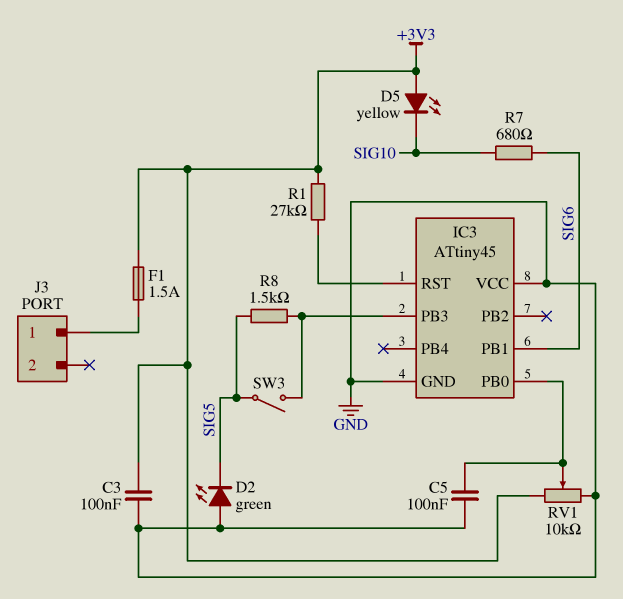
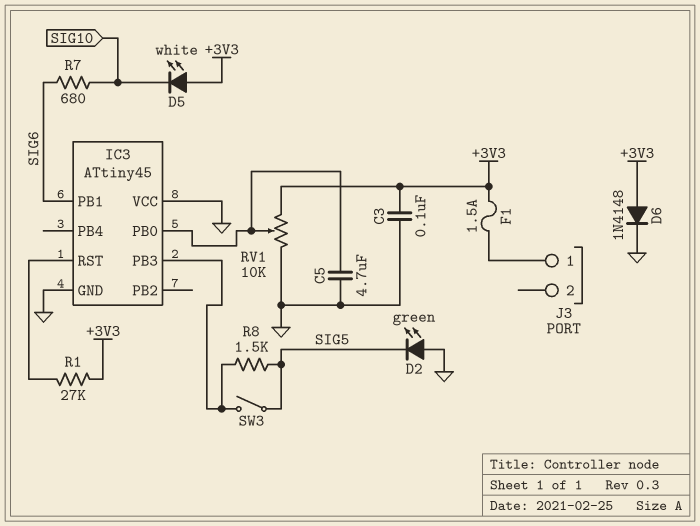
C5: 100nF (GND, IC3/PB0) -> 4.7uF (GND, IC3/PB0)
D5: LED yellow (A +3V3, K SIG10) -> LED white (A +3V3, K SIG10)
D6: none -> diode 1N4148 (A +3V3, K GND)

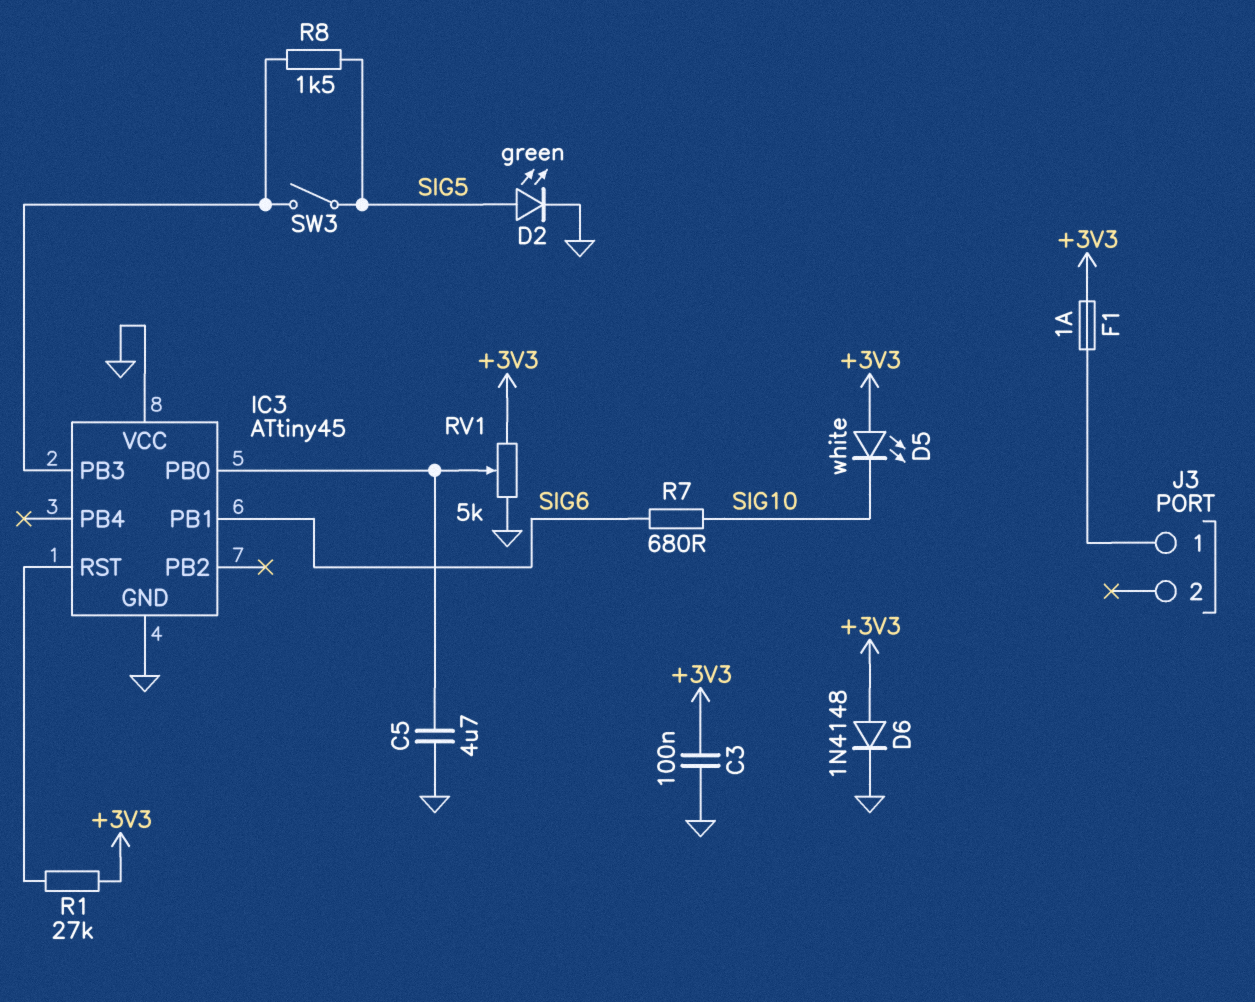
D2: LED green (A GND, K SIG5) -> LED green (A SIG5, K GND)
F1: 1.5A (+3V3, J3/1) -> 1A (+3V3, J3/1)
RV1: 10k (+3V3, GND, wiper IC3/PB0) -> 5k (+3V3, GND, wiper IC3/PB0)

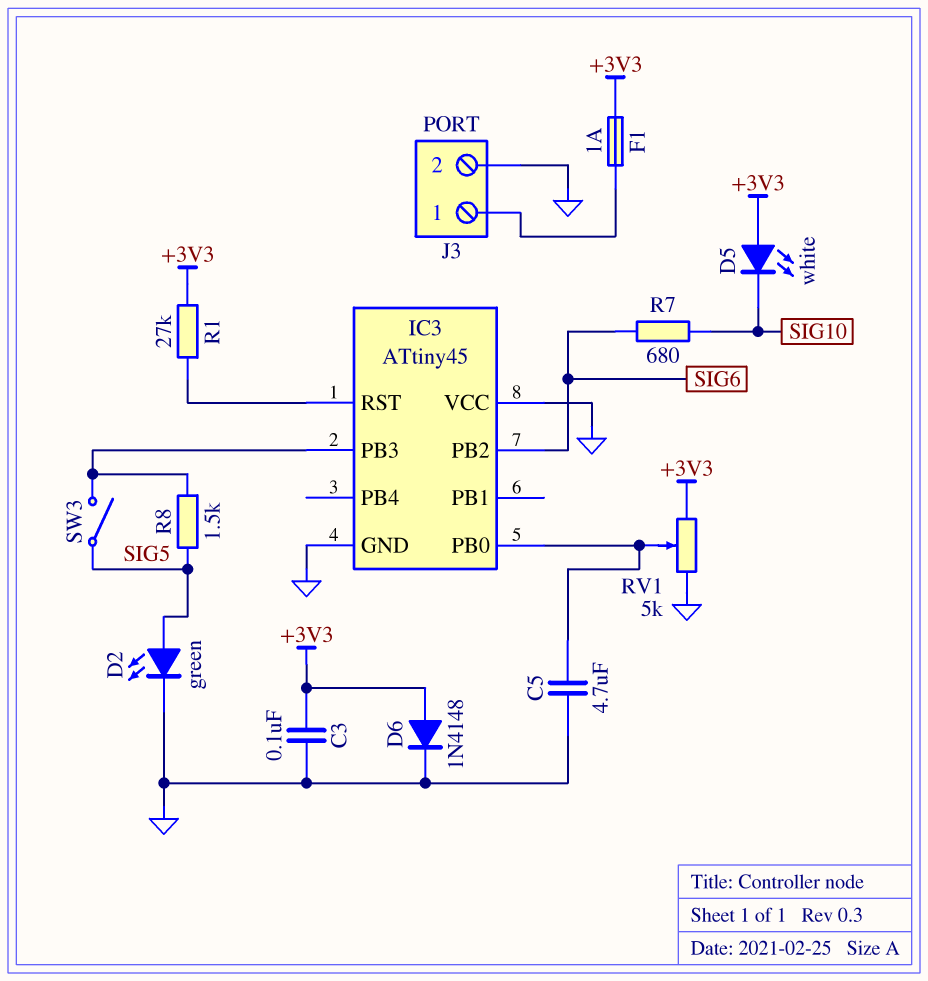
IC3 pin PB1: SIG6 -> none
IC3 pin PB2: none -> SIG6
J3 pin 2: none -> GND

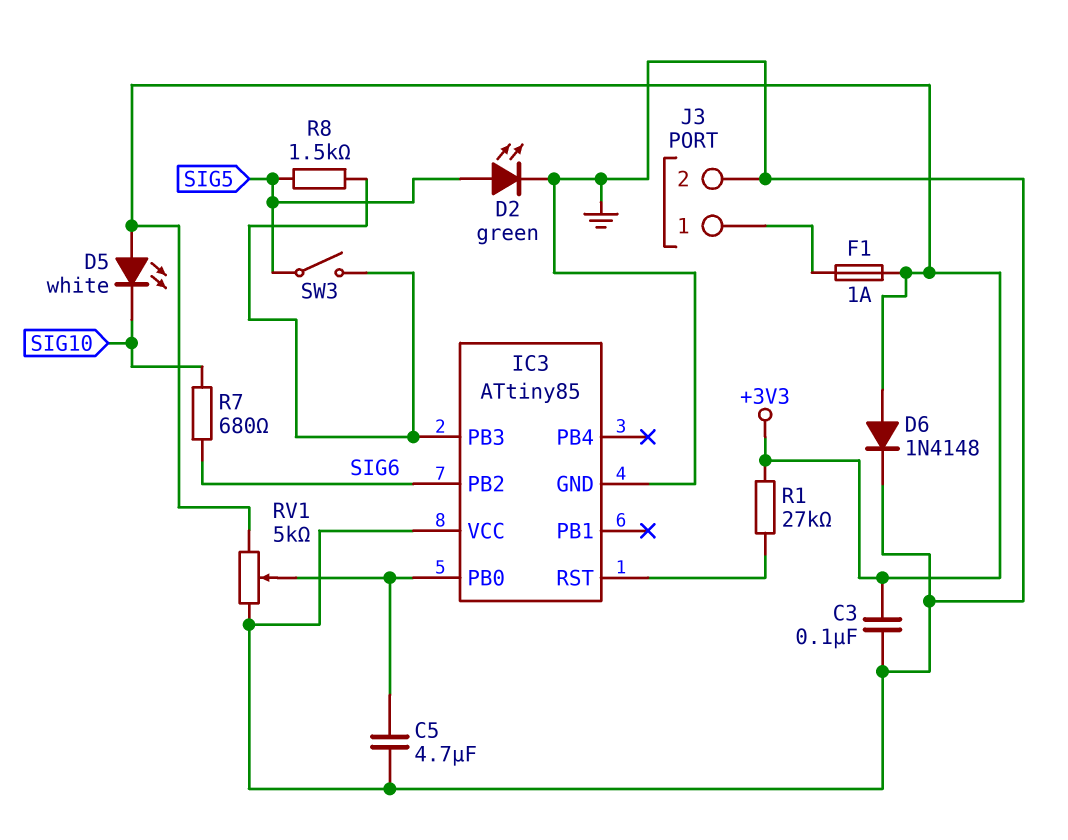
IC3: ATtiny45 -> ATtiny85

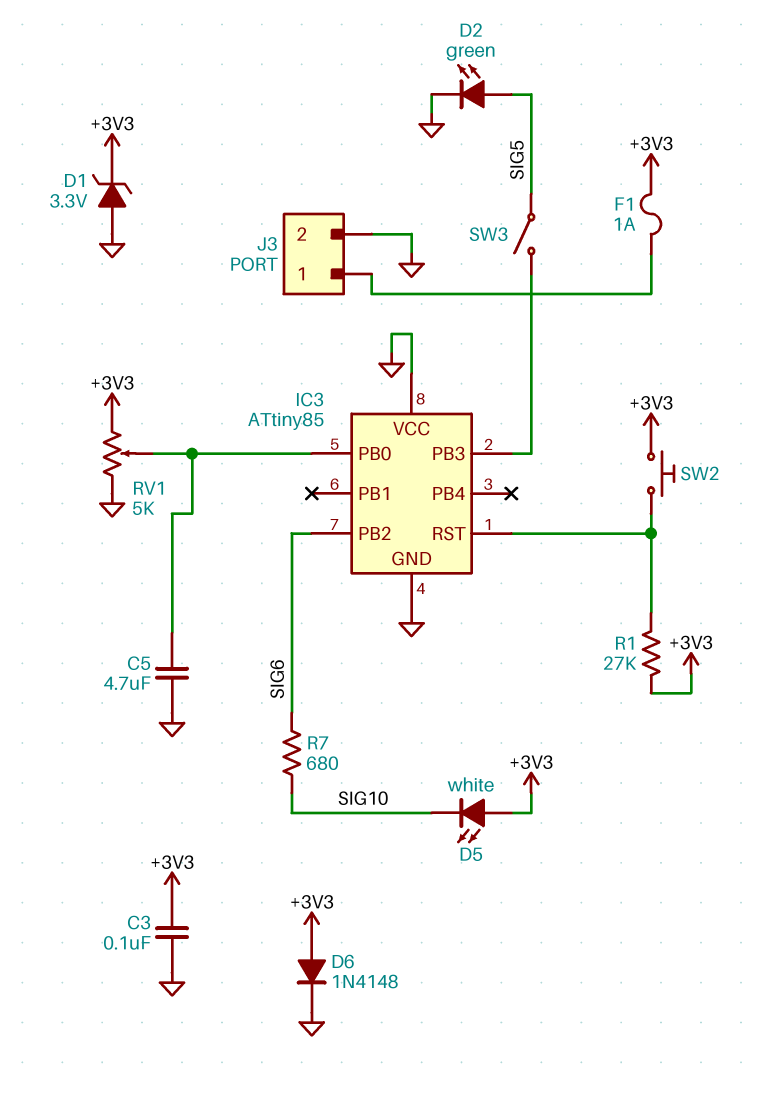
D1: none -> zener 3.3V (A GND, K +3V3)
R8: 1.5k (IC3/PB3, SIG5) -> none
SW2: none -> button (+3V3, IC3/RST)

